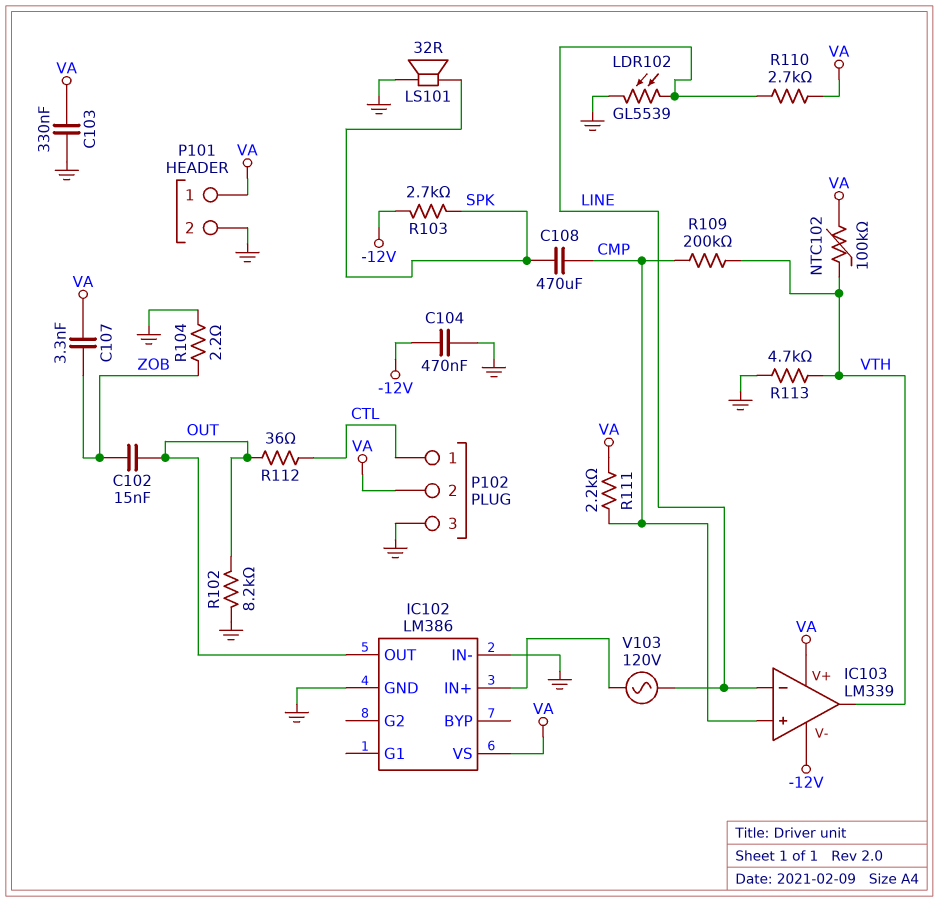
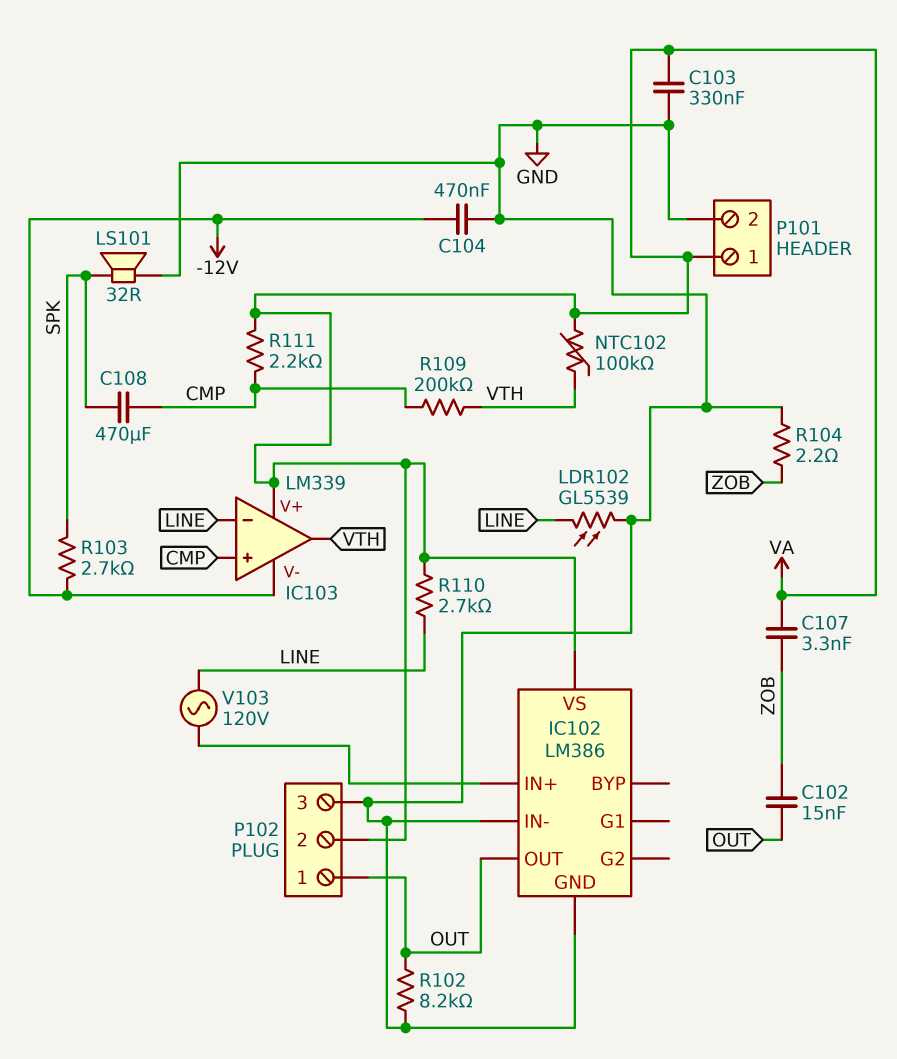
P102 pin 1: CTL -> OUT
R112: 36 (CTL, OUT) -> none
R113: 4.7k (GND, VTH) -> none

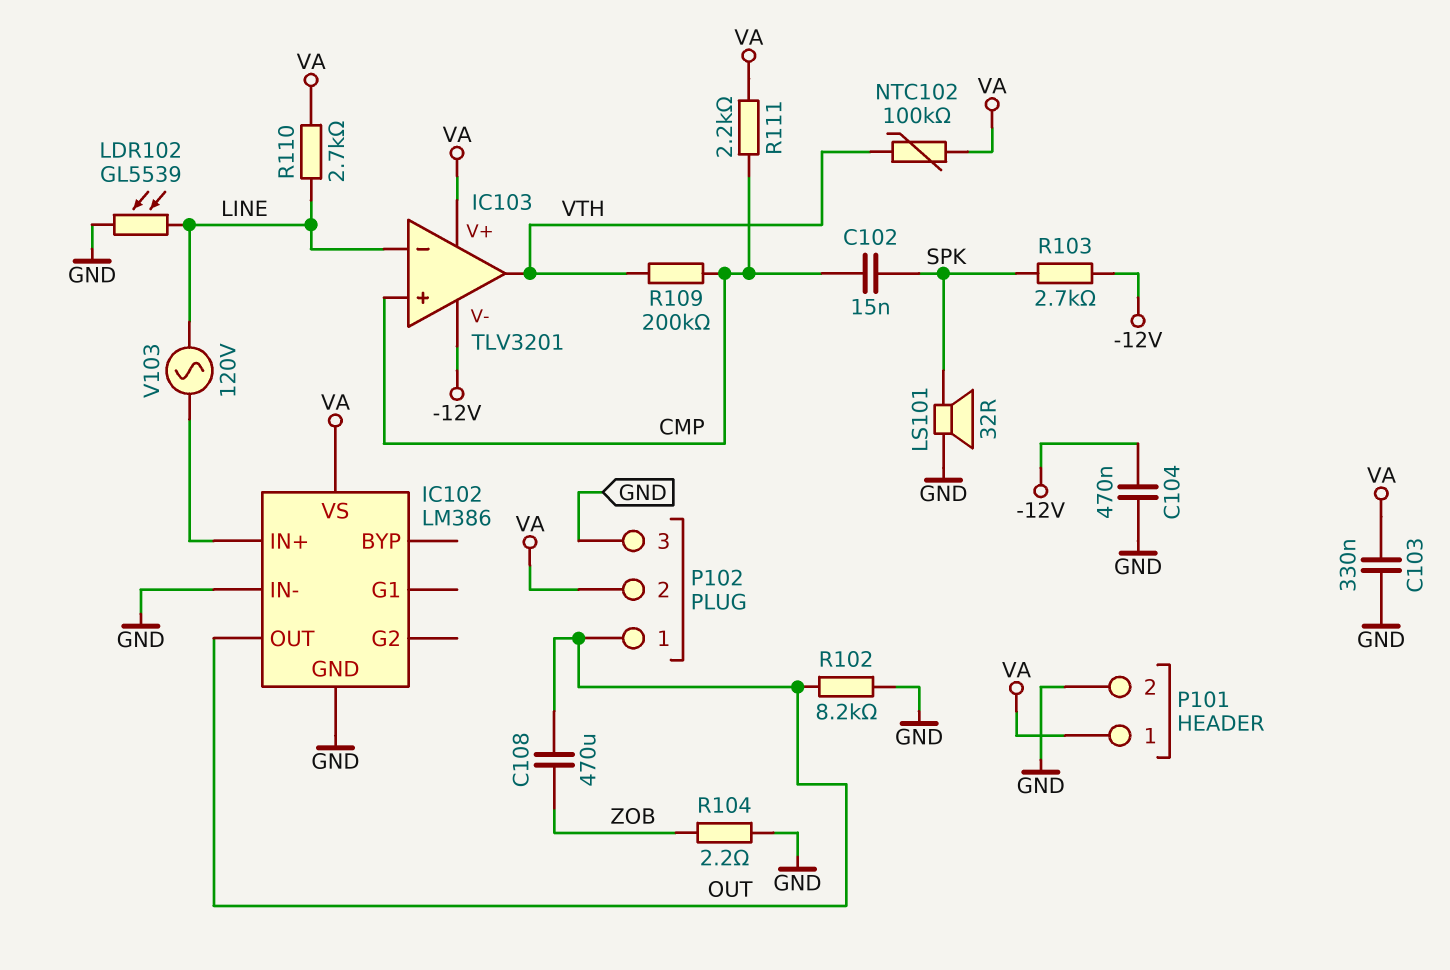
C102: 15nF (OUT, ZOB) -> 15nF (CMP, SPK)
C107: 3.3nF (VA, ZOB) -> none
C108: 470uF (CMP, SPK) -> 470uF (OUT, ZOB)
IC103: LM339 -> TLV3201

